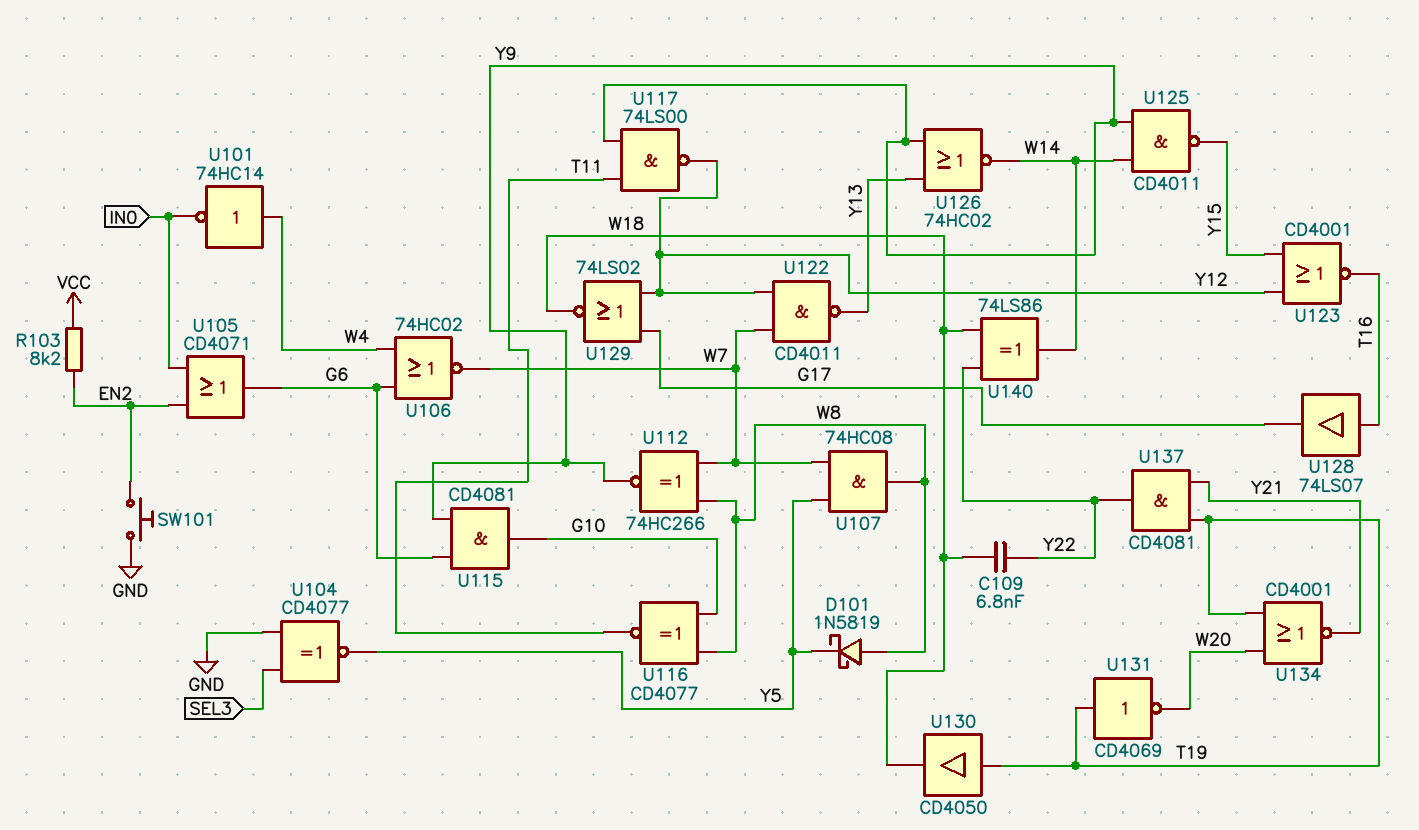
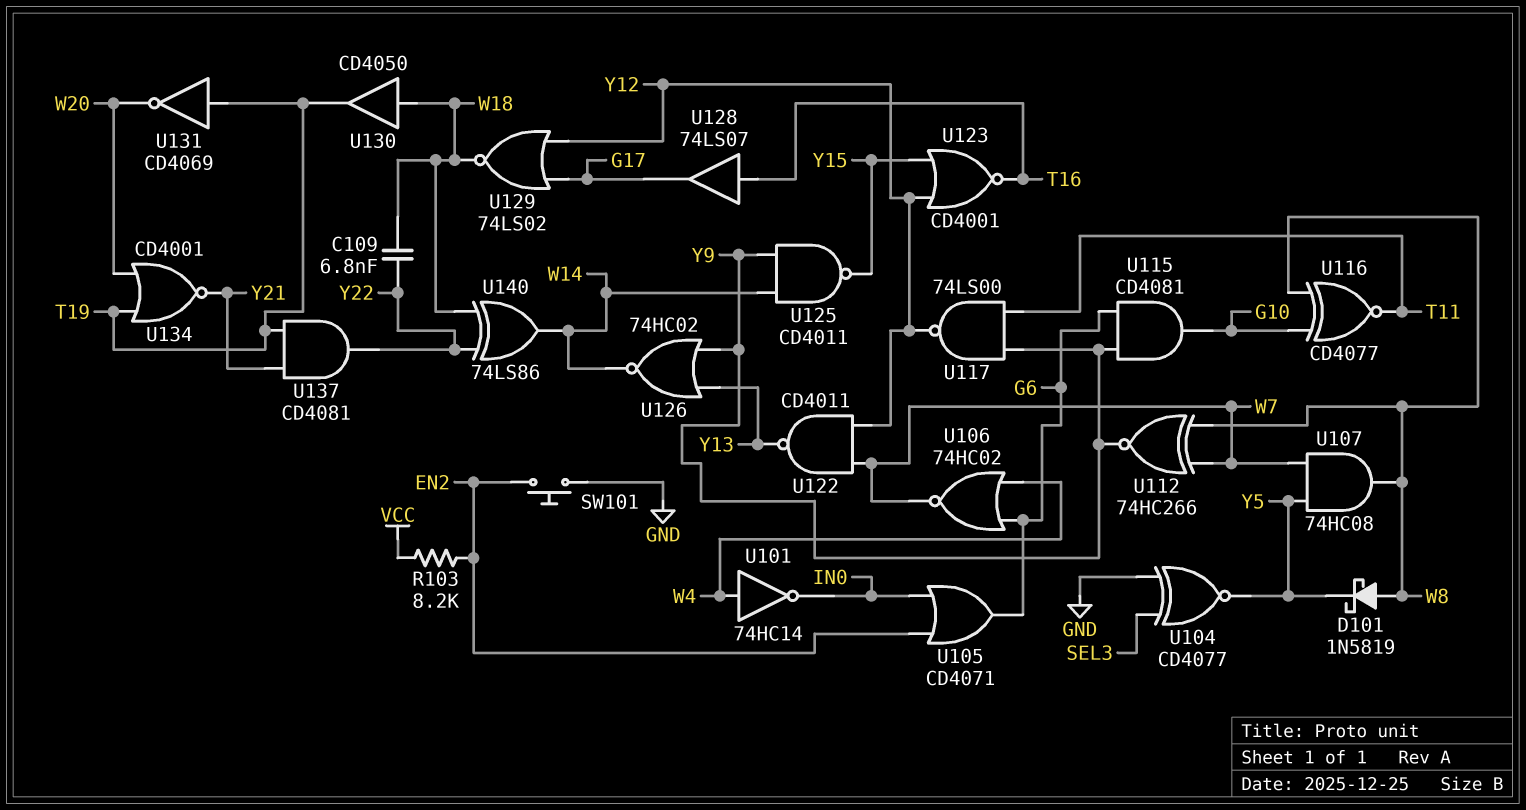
U130: buffer CD4050 (in T19, out W18) -> buffer CD4050 (in W18, out T19)

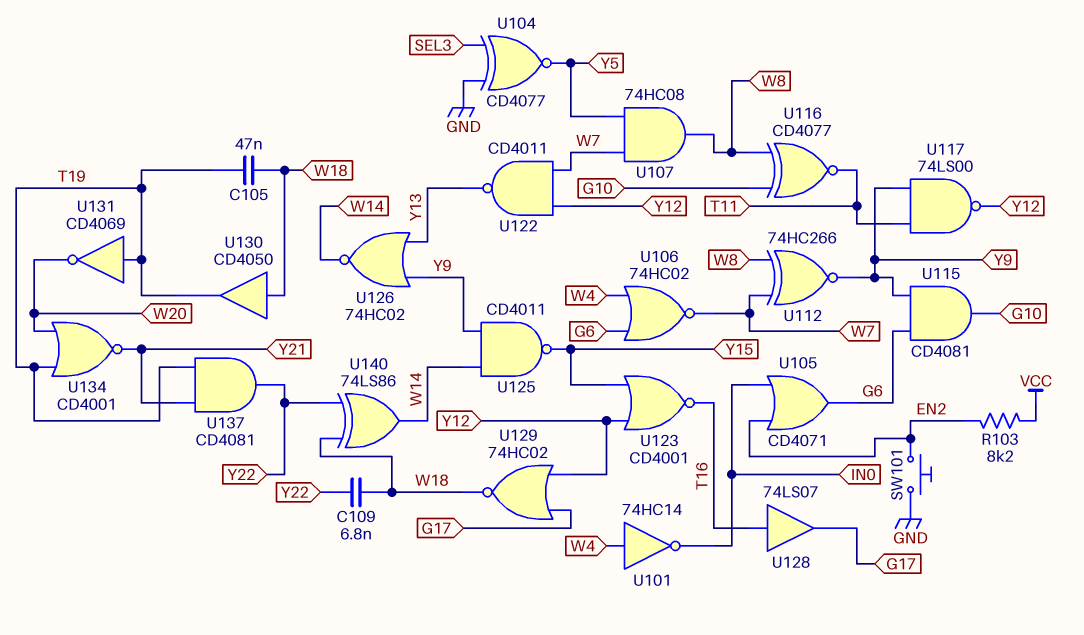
C105: none -> 47nF (T19, W18)
D101: schottky 1N5819 (A W8, K Y5) -> none
U129: NOR 74LS02 (in G17, in Y12, out W18) -> NOR 74HC02 (in G17, in Y12, out W18)

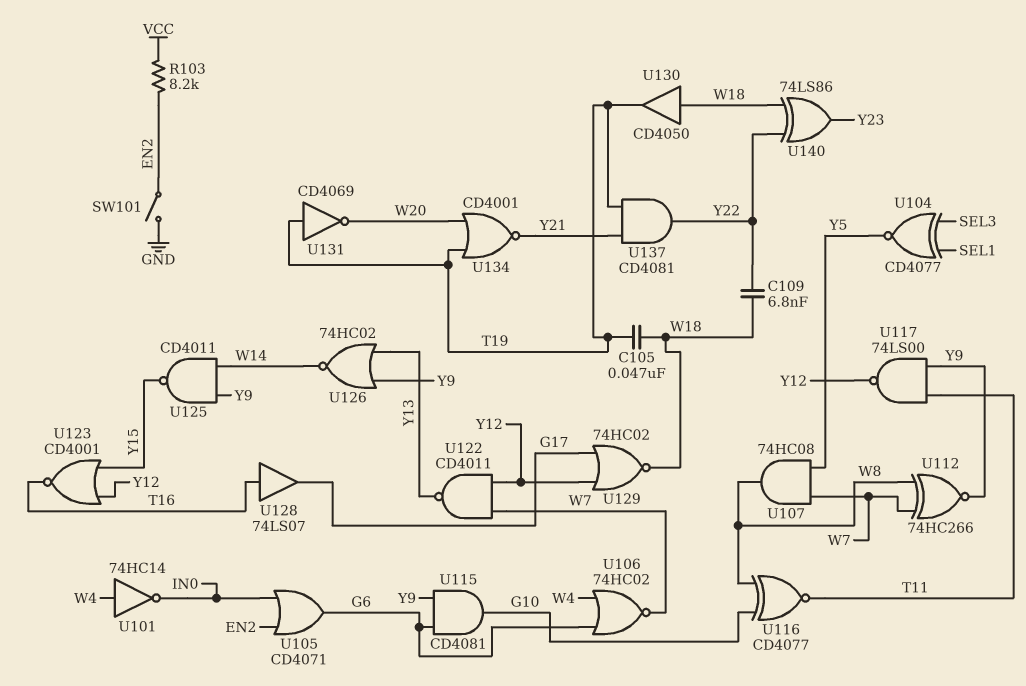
SW101: button (EN2, GND) -> switch (EN2, GND)
U104: XNOR CD4077 (in GND, in SEL3, out Y5) -> XNOR CD4077 (in SEL1, in SEL3, out Y5)
U140: XOR 74LS86 (in W18, in Y22, out W14) -> XOR 74LS86 (in W18, in Y22, out Y23)

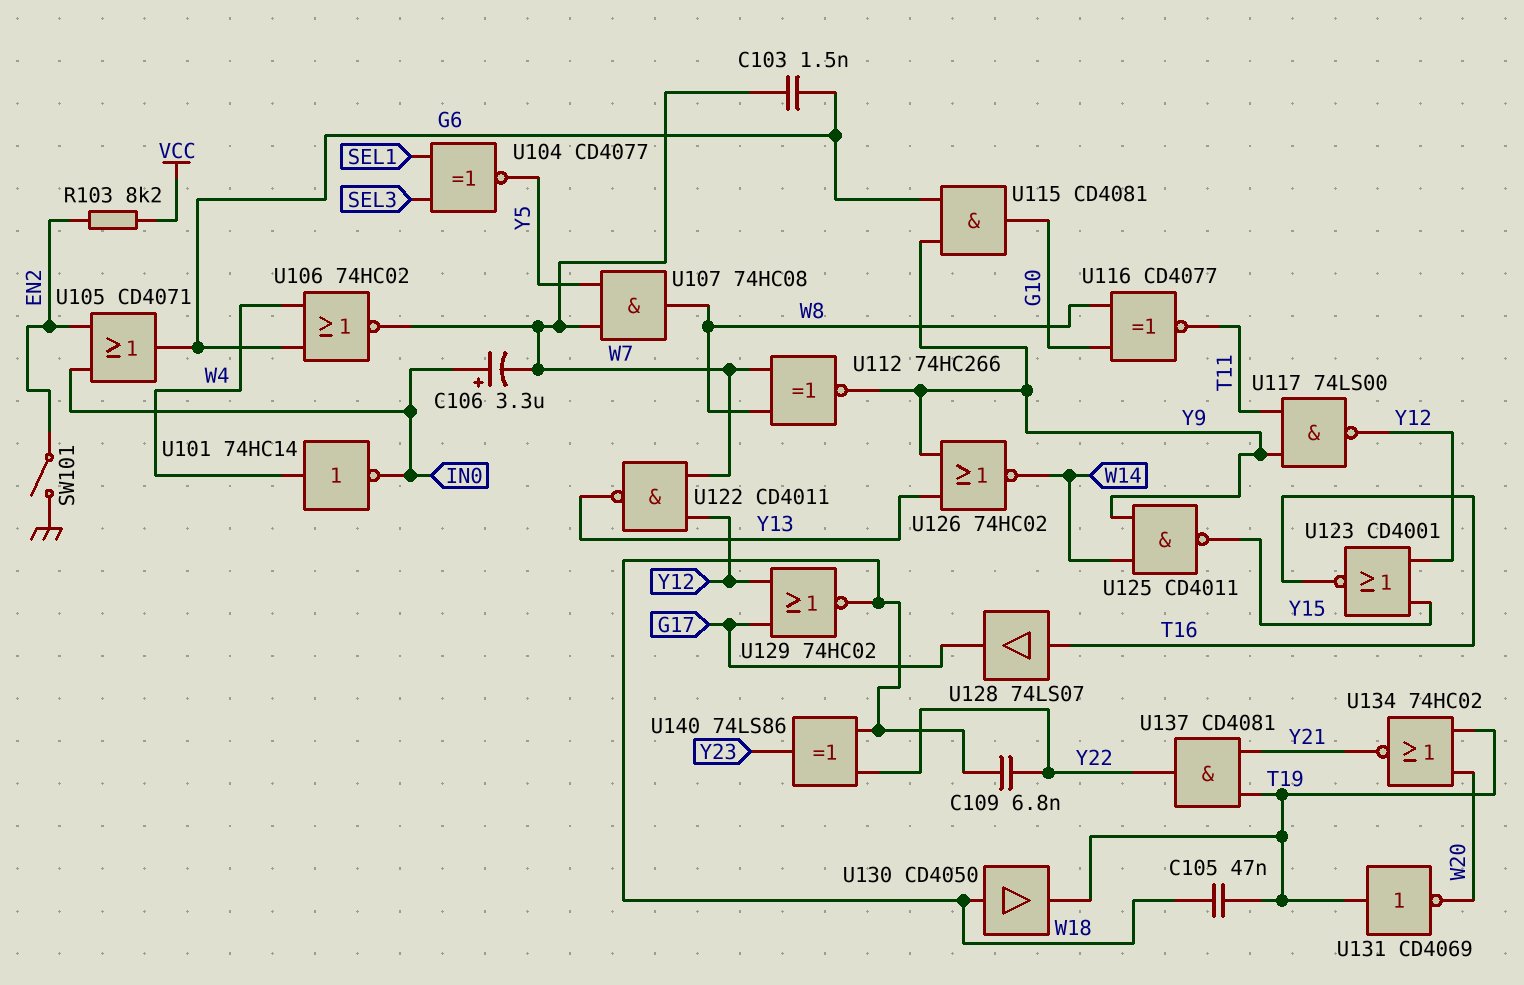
C103: none -> 1.5nF (G6, W7)
C106: none -> 3.3uF (plus IN0, minus W7)
U134: NOR CD4001 (in T19, in W20, out Y21) -> NOR 74HC02 (in T19, in W20, out Y21)

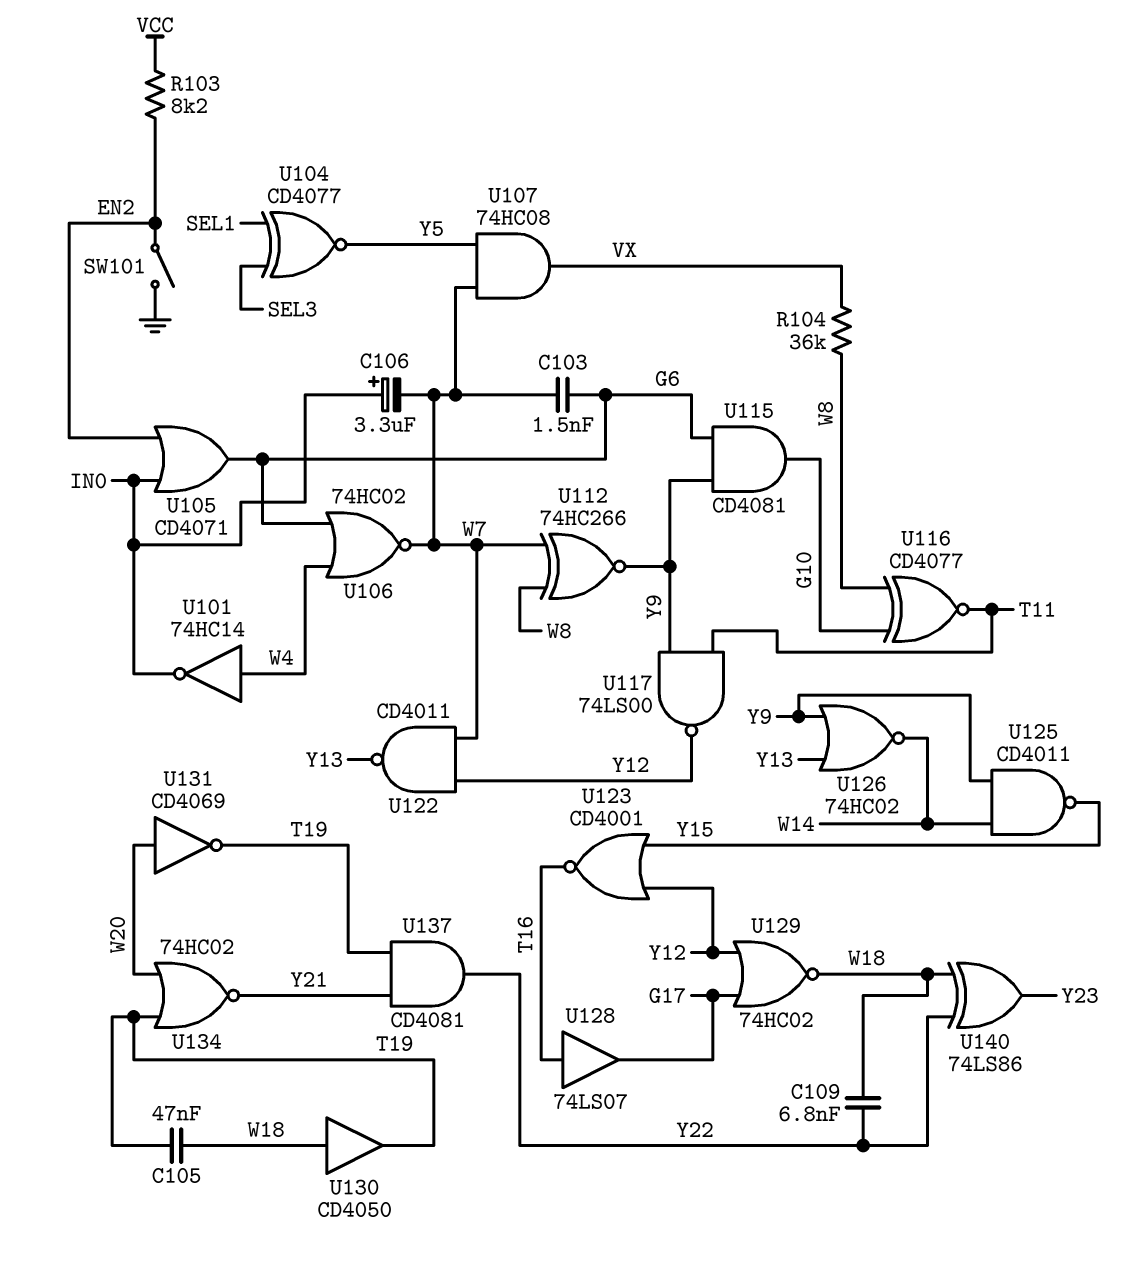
R104: none -> 36k (VX, W8)
U107: AND 74HC08 (in W7, in Y5, out W8) -> AND 74HC08 (in W7, in Y5, out VX)
U131: NOT CD4069 (in T19, out W20) -> NOT CD4069 (in W20, out T19)

